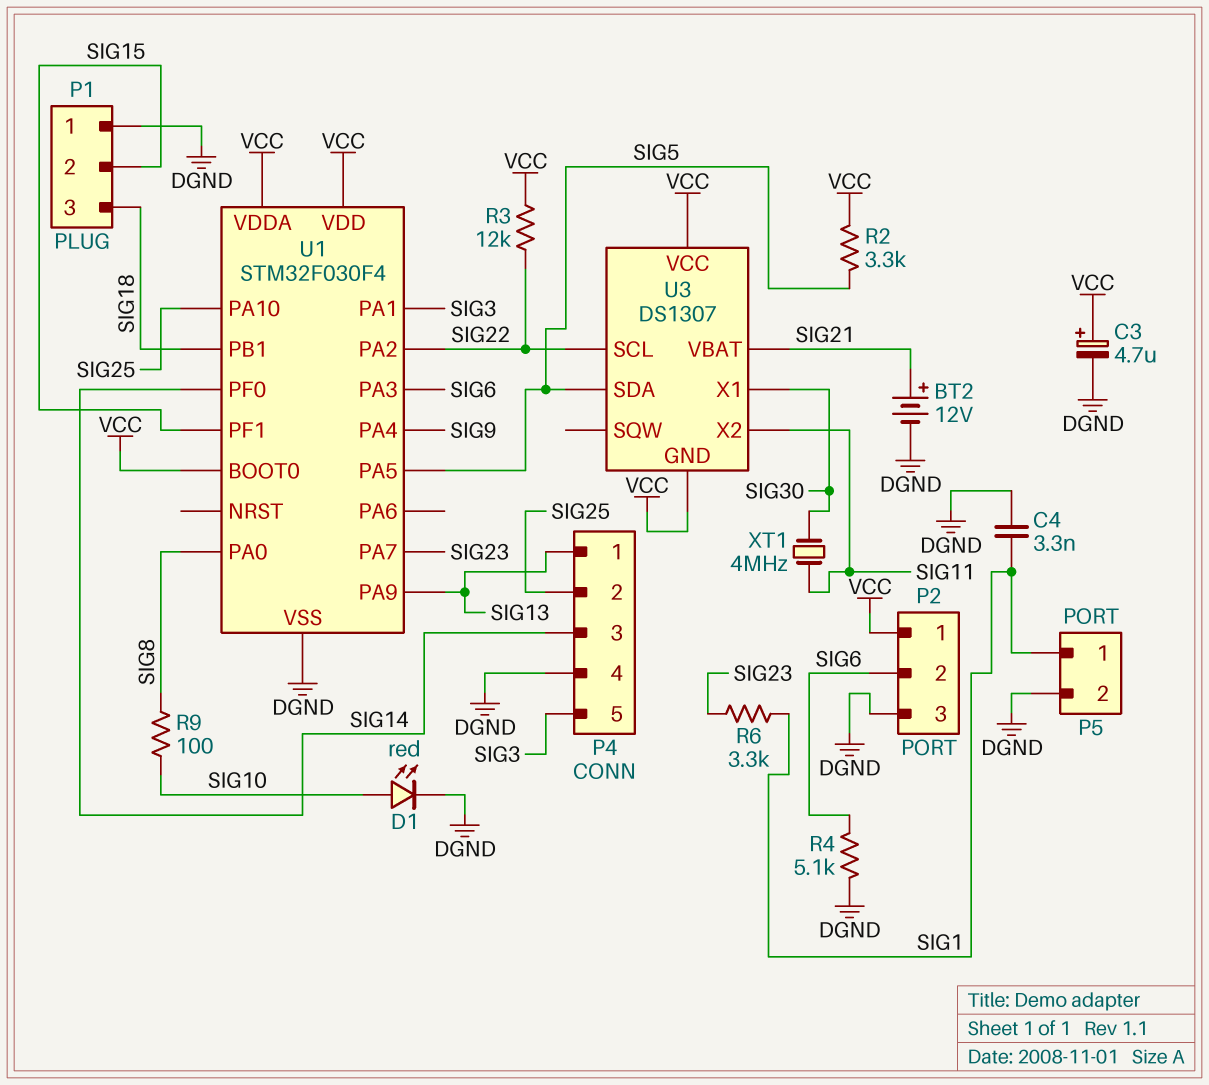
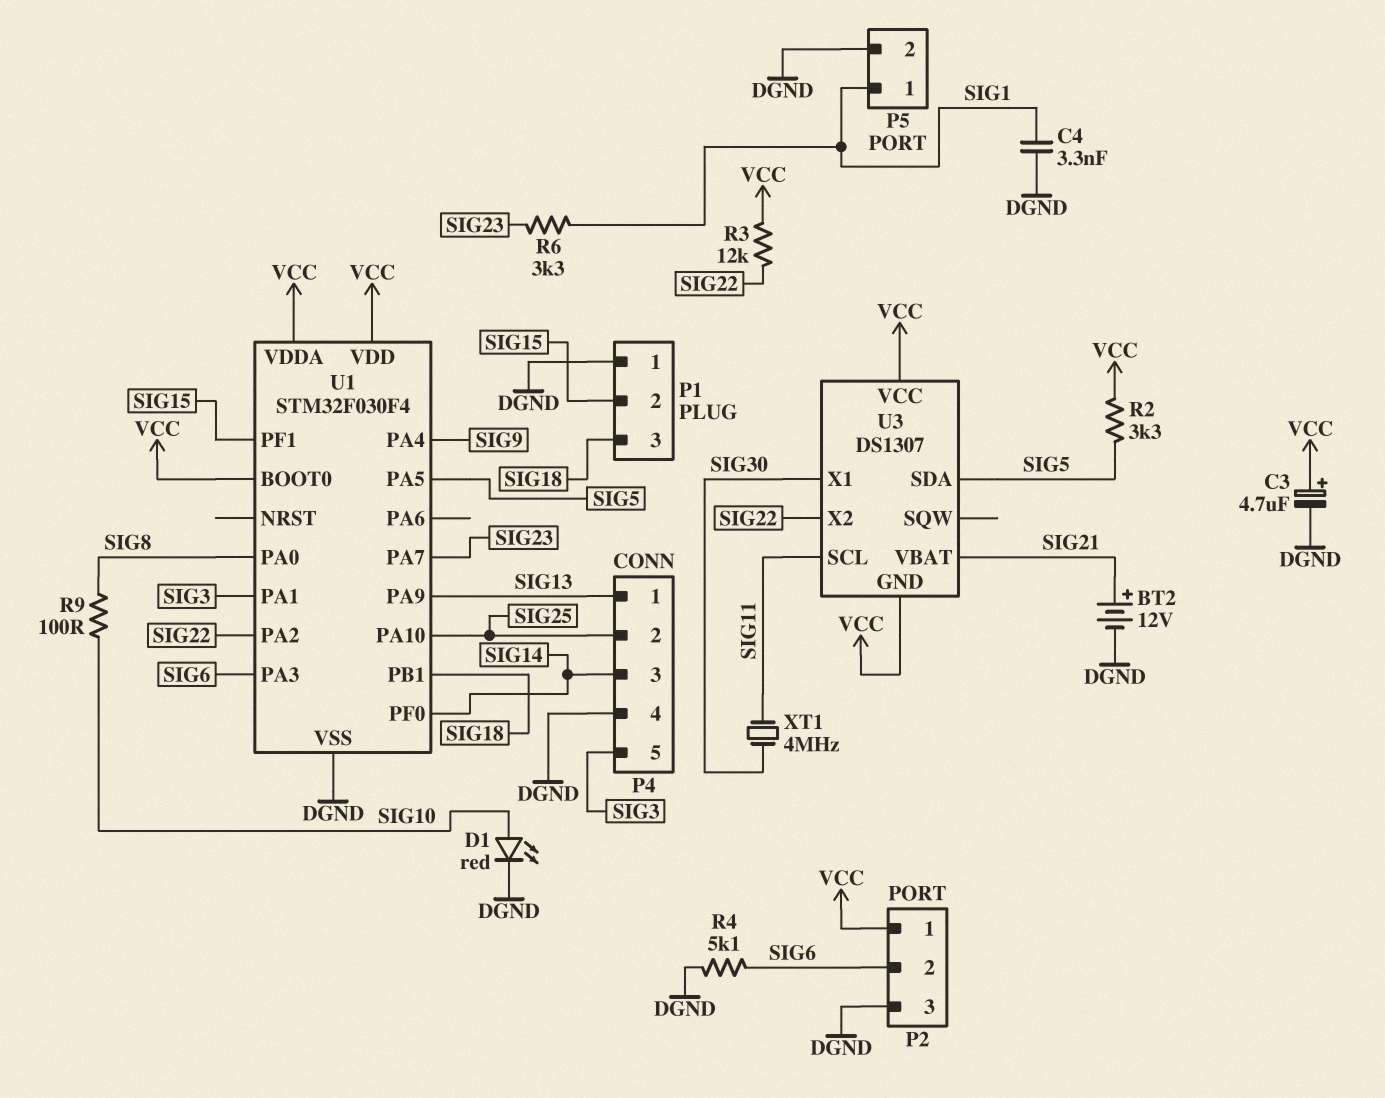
U3 pin SCL: SIG22 -> SIG11
U3 pin X2: SIG11 -> SIG22

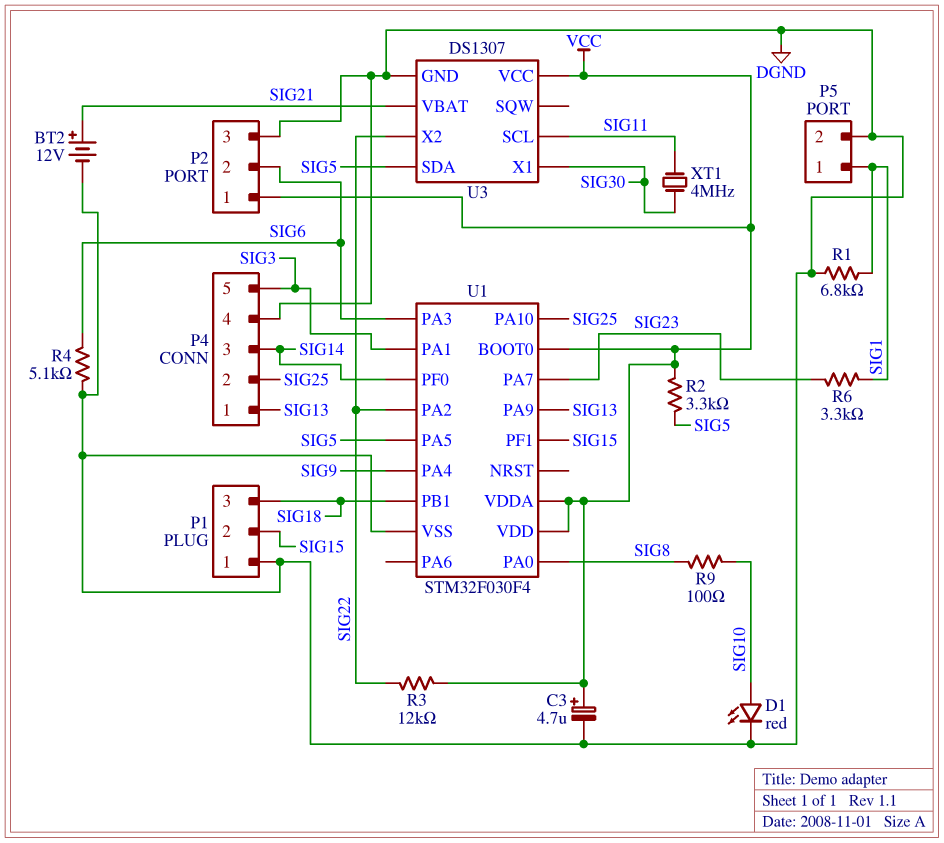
C4: 3.3nF (DGND, SIG1) -> none
R1: none -> 6.8k (DGND, SIG1)
U3 pin GND: VCC -> DGND

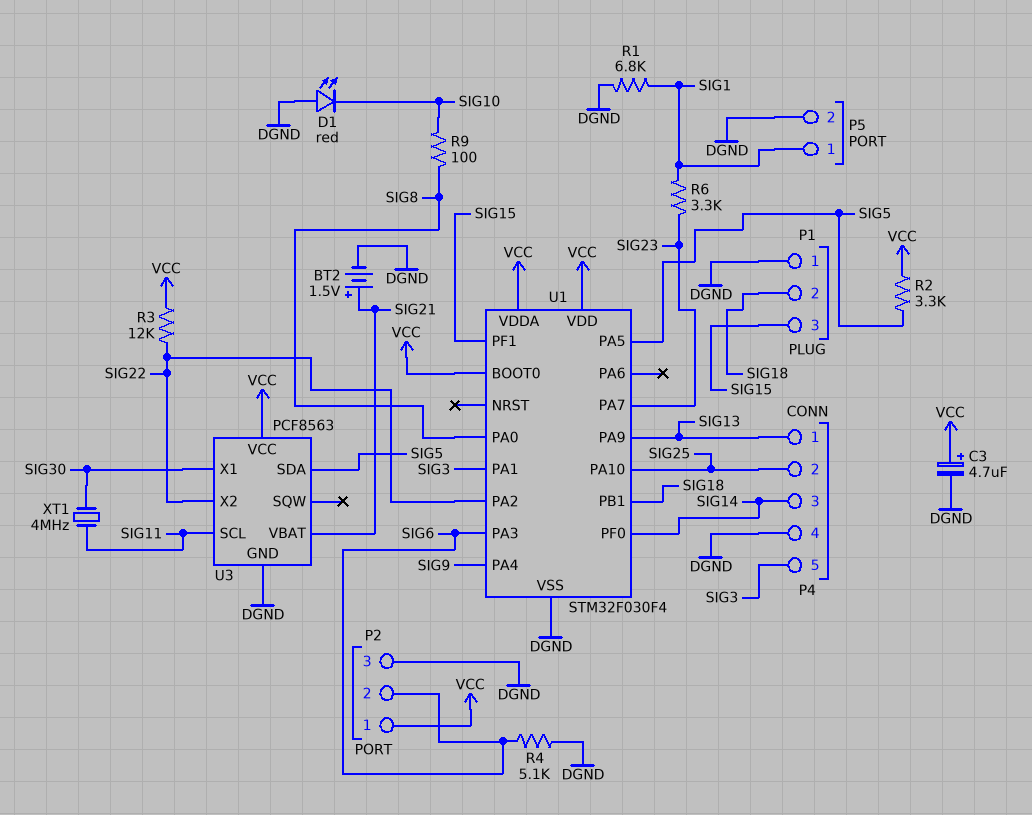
BT2: 12V (plus SIG21, minus DGND) -> 1.5V (plus SIG21, minus DGND)
D1: LED red (A SIG10, K DGND) -> LED red (A DGND, K SIG10)
P1 pin 2: SIG15 -> SIG18
P1 pin 3: SIG18 -> SIG15
U3: DS1307 -> PCF8563

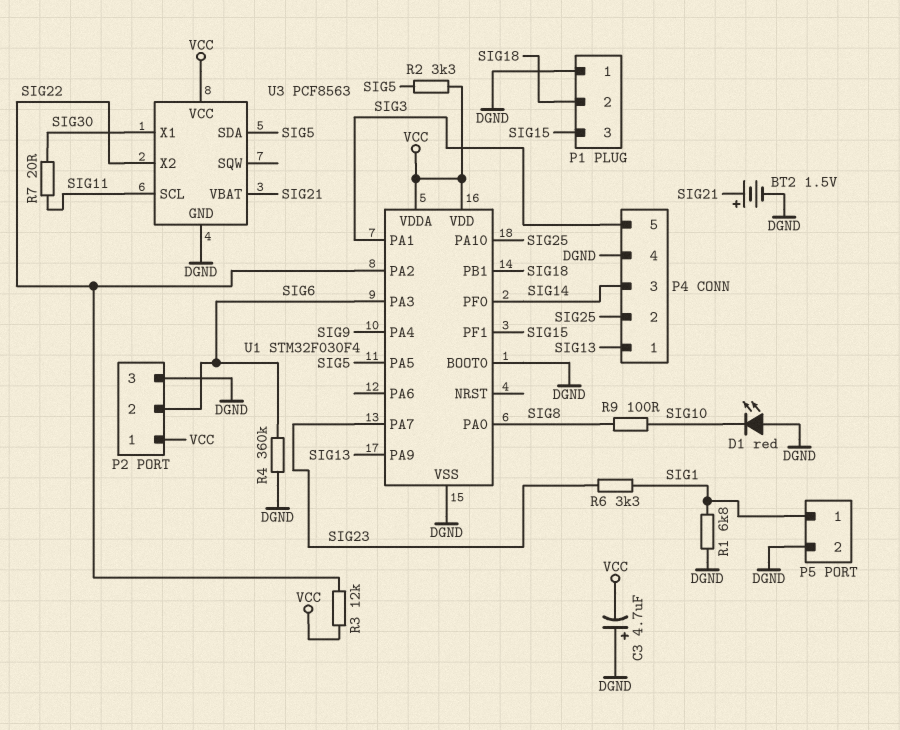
C3: 4.7uF (plus VCC, minus DGND) -> 4.7uF (plus DGND, minus VCC)
R4: 5.1k (DGND, SIG6) -> 360k (DGND, SIG6)
R7: none -> 20 (SIG11, SIG30)
U1 pin BOOT0: VCC -> DGND
XT1: 4MHz (SIG11, SIG30) -> none

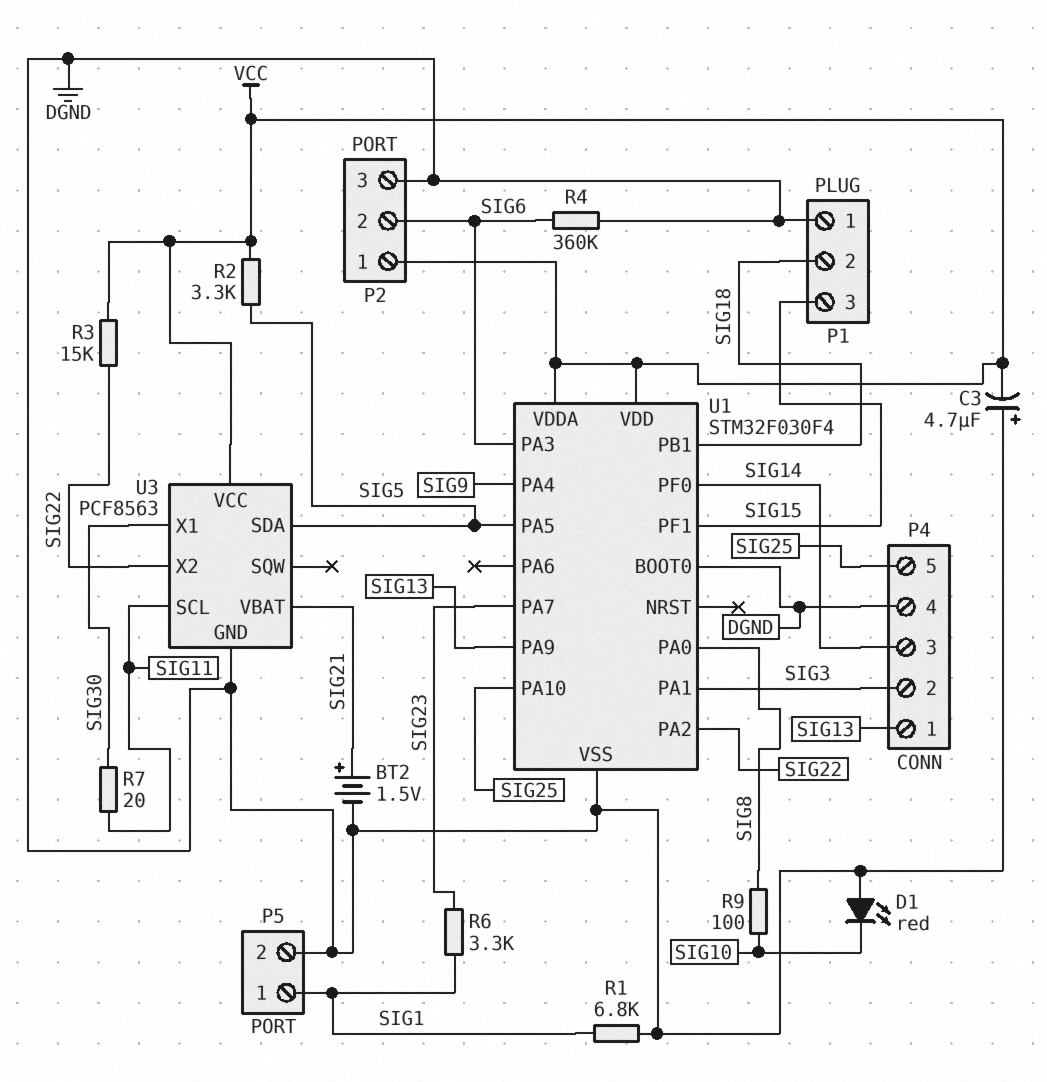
P4 pin 2: SIG25 -> SIG3
P4 pin 5: SIG3 -> SIG25
R3: 12k (SIG22, VCC) -> 15k (SIG22, VCC)

